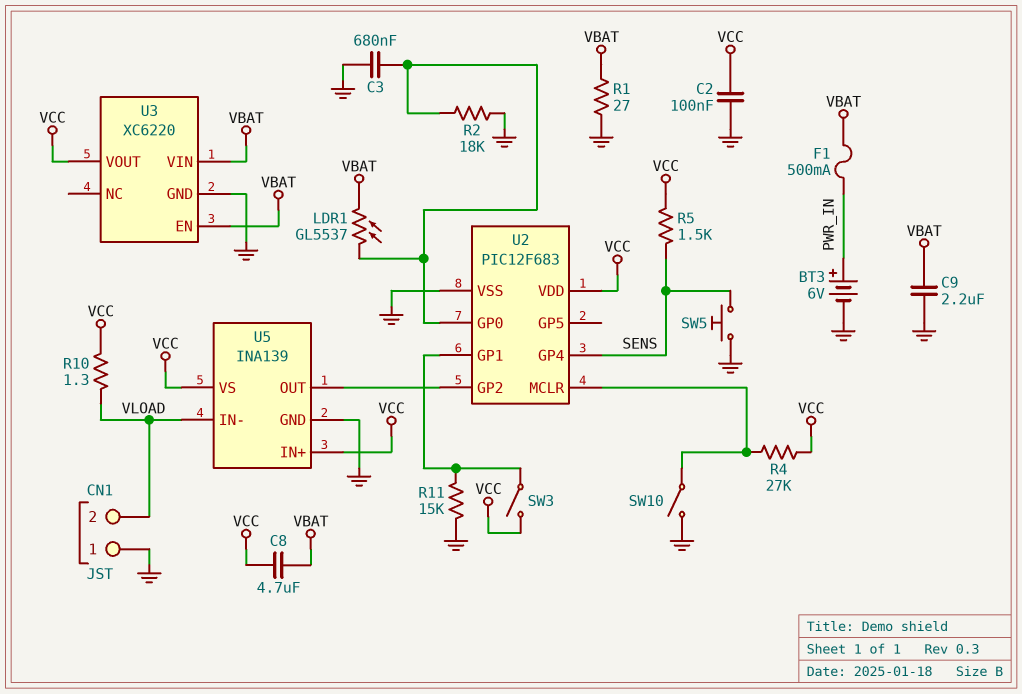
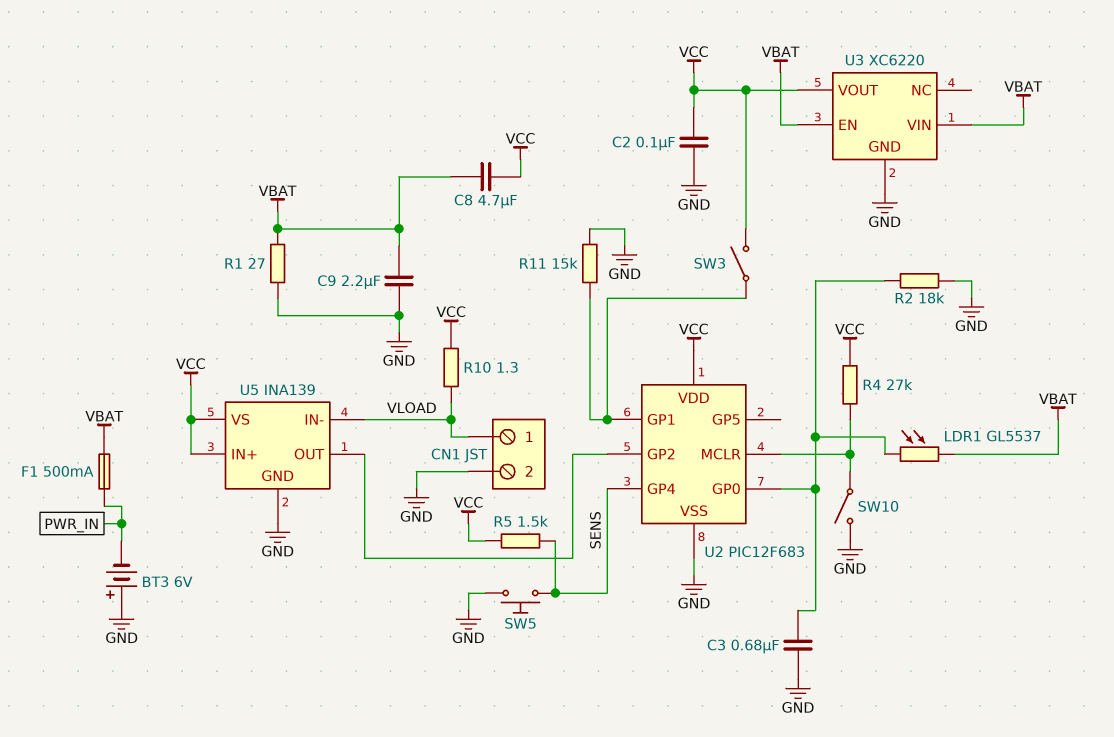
BT3: 6V (plus PWR_IN, minus GND) -> 6V (plus GND, minus PWR_IN)
CN1 pin 1: GND -> VLOAD
CN1 pin 2: VLOAD -> GND

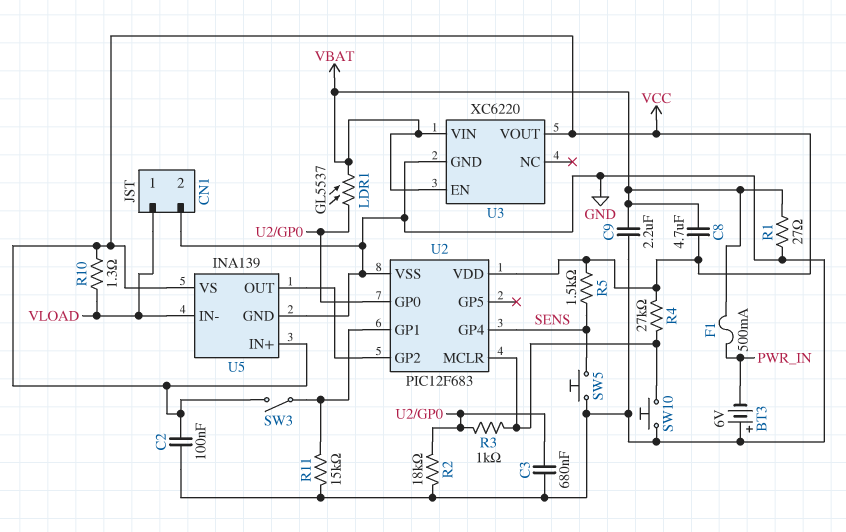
R3: none -> 1k (U2/GP0, U2/MCLR)
SW10: switch (GND, U2/MCLR) -> button (GND, U2/MCLR)

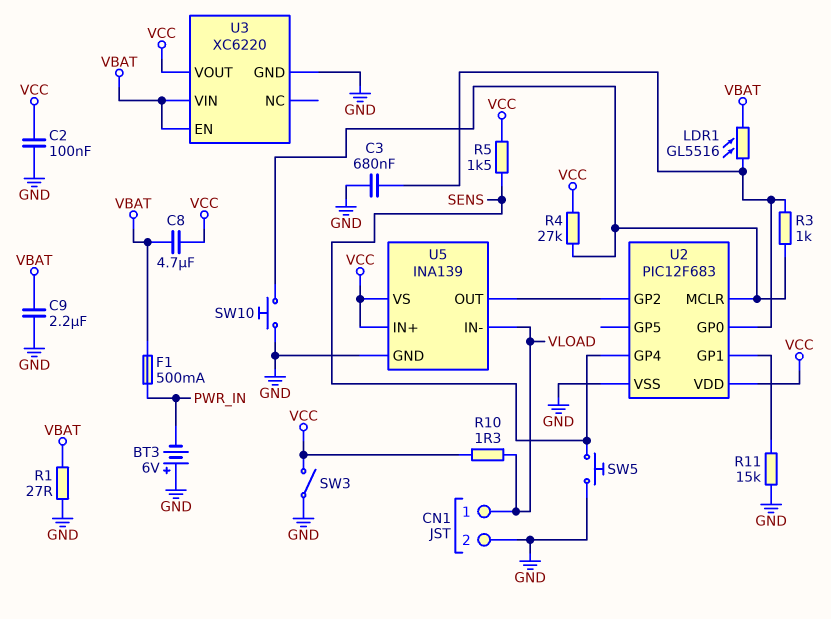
LDR1: GL5537 (U2/GP0, VBAT) -> GL5516 (U2/GP0, VBAT)
R2: 18k (GND, U2/GP0) -> none
SW3: switch (U2/GP1, VCC) -> switch (GND, VCC)

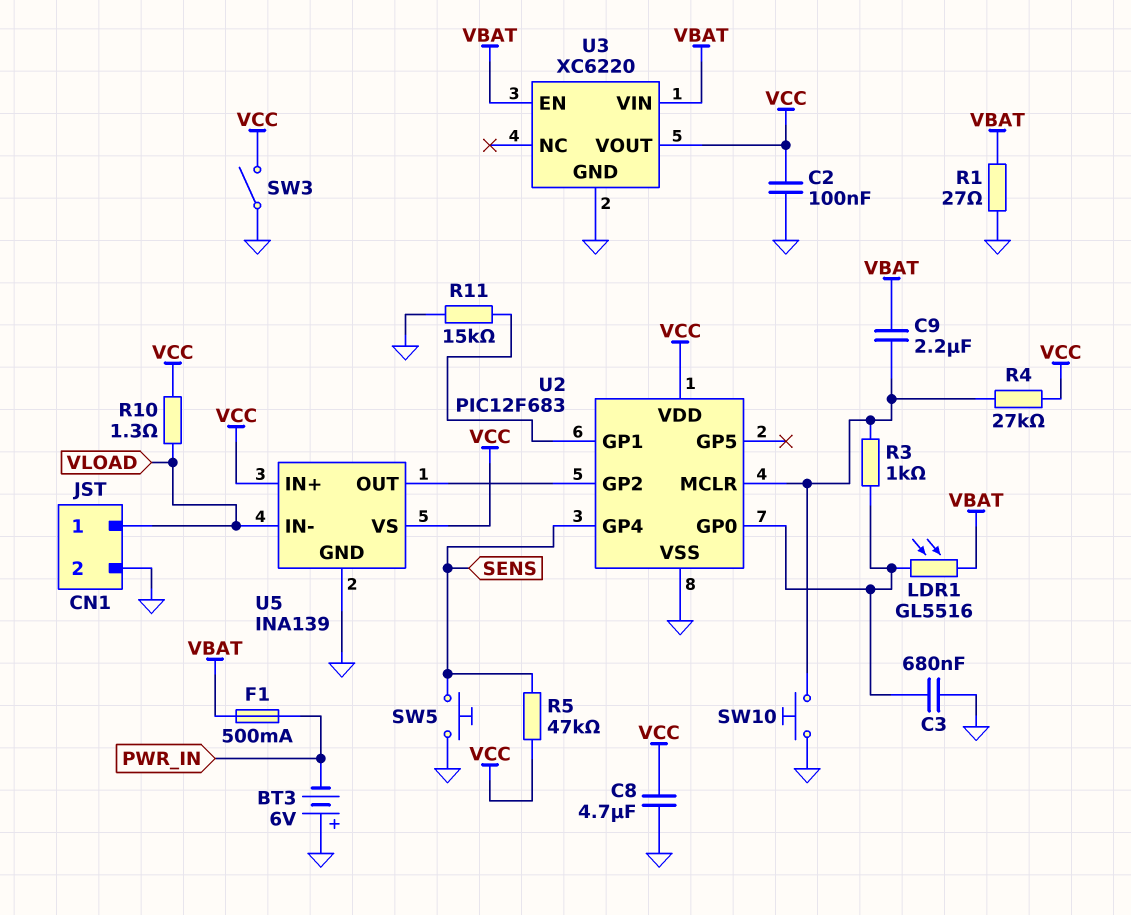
C8: 4.7uF (VBAT, VCC) -> 4.7uF (GND, VCC)
C9: 2.2uF (GND, VBAT) -> 2.2uF (U2/MCLR, VBAT)
R5: 1.5k (SENS, VCC) -> 47k (SENS, VCC)

